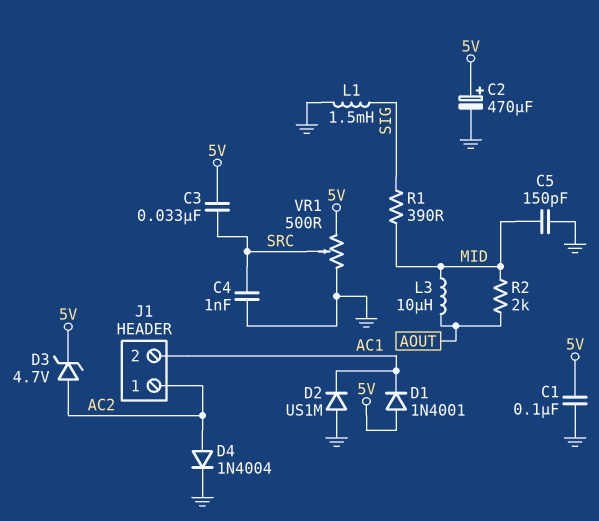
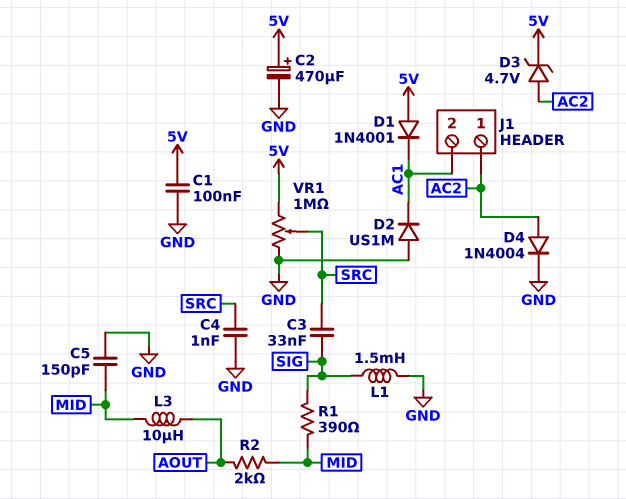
C3: 33nF (5V, SRC) -> 33nF (SIG, SRC)
VR1: 500 (5V, GND, wiper SRC) -> 1M (5V, GND, wiper SRC)

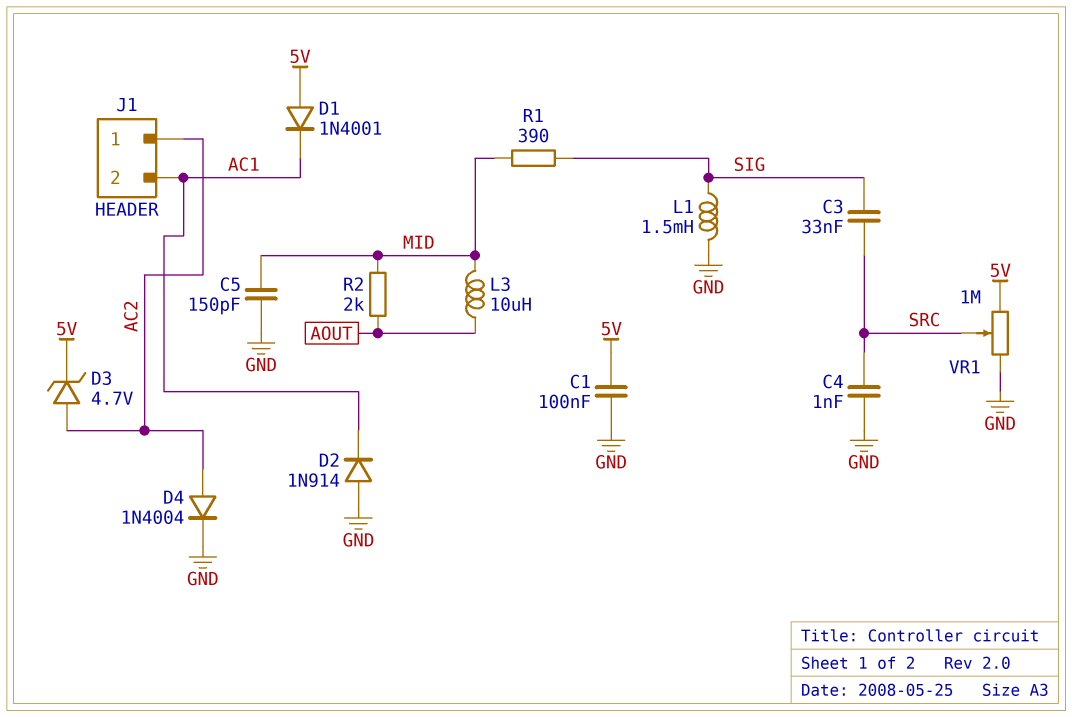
C2: 470uF (plus 5V, minus GND) -> none
D2: diode US1M (A GND, K AC1) -> diode 1N914 (A GND, K AC1)

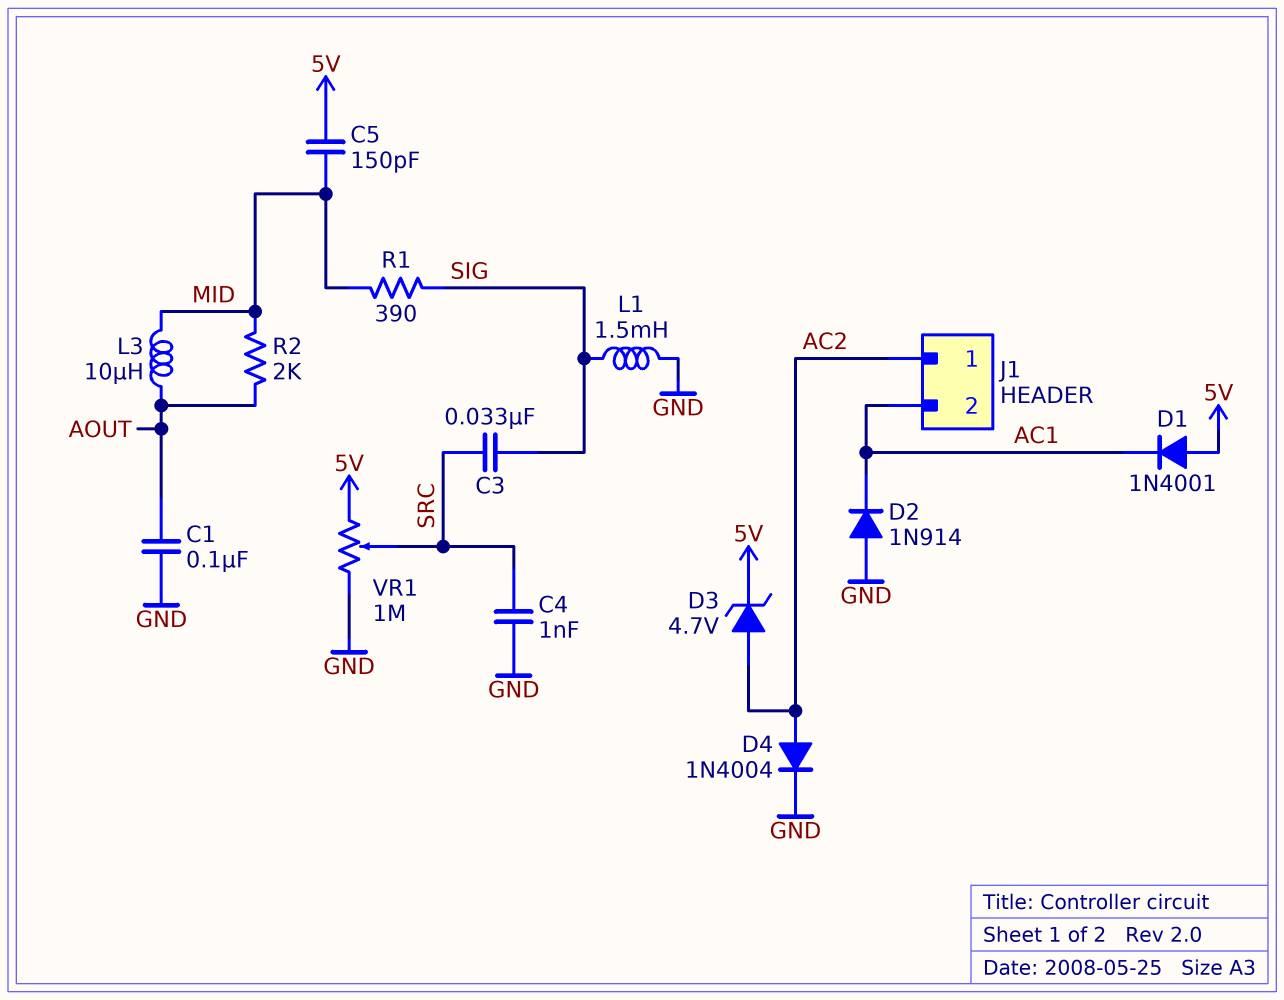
C1: 100nF (5V, GND) -> 100nF (AOUT, GND)
C5: 150pF (GND, MID) -> 150pF (5V, MID)

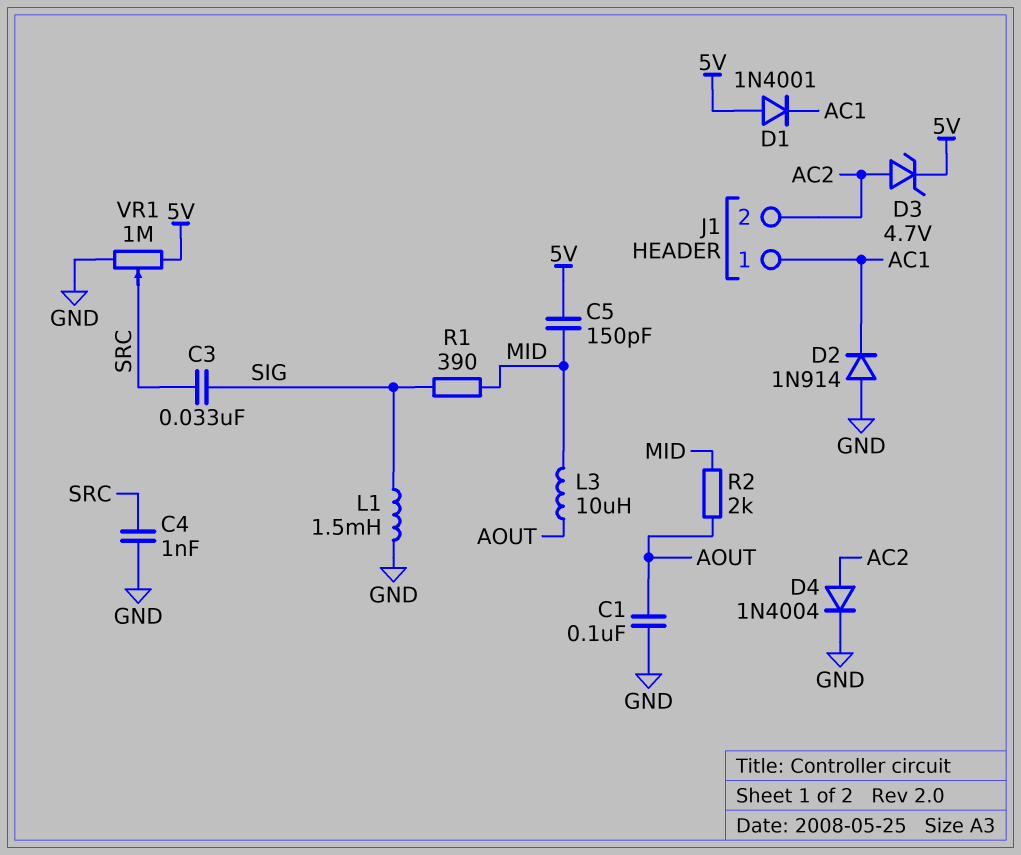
J1 pin 1: AC2 -> AC1
J1 pin 2: AC1 -> AC2

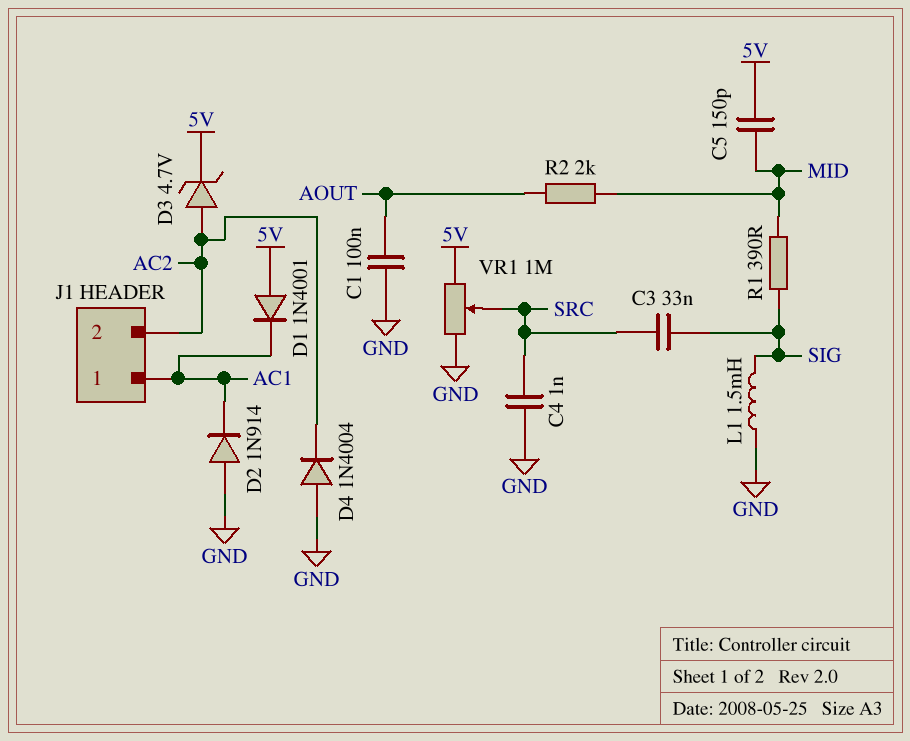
D4: diode 1N4004 (A AC2, K GND) -> diode 1N4004 (A GND, K AC2)
L3: 10uH (AOUT, MID) -> none

